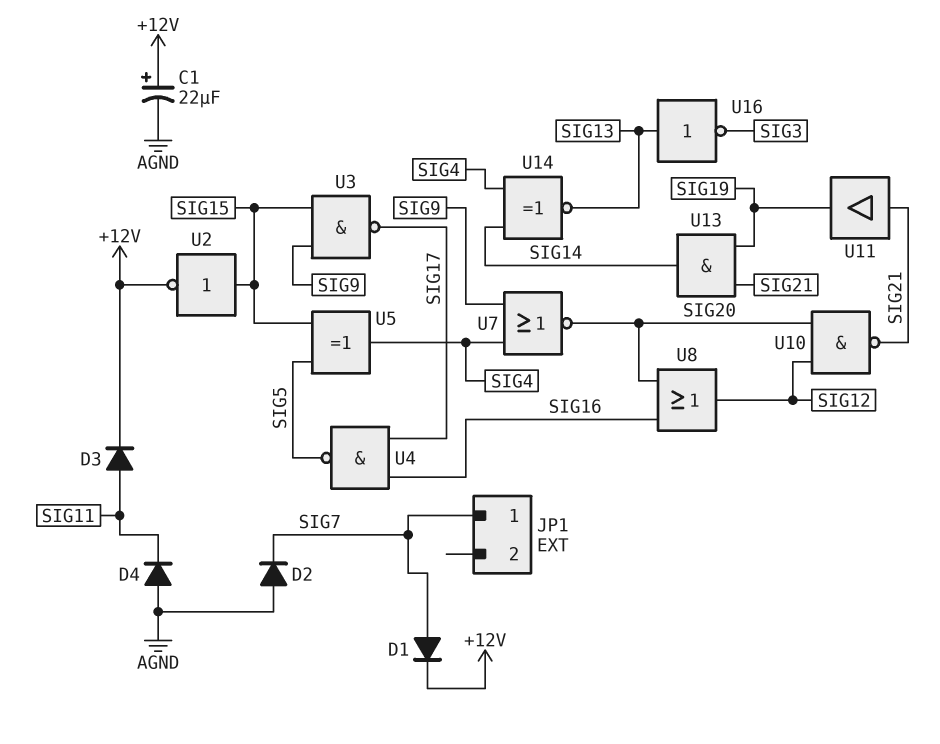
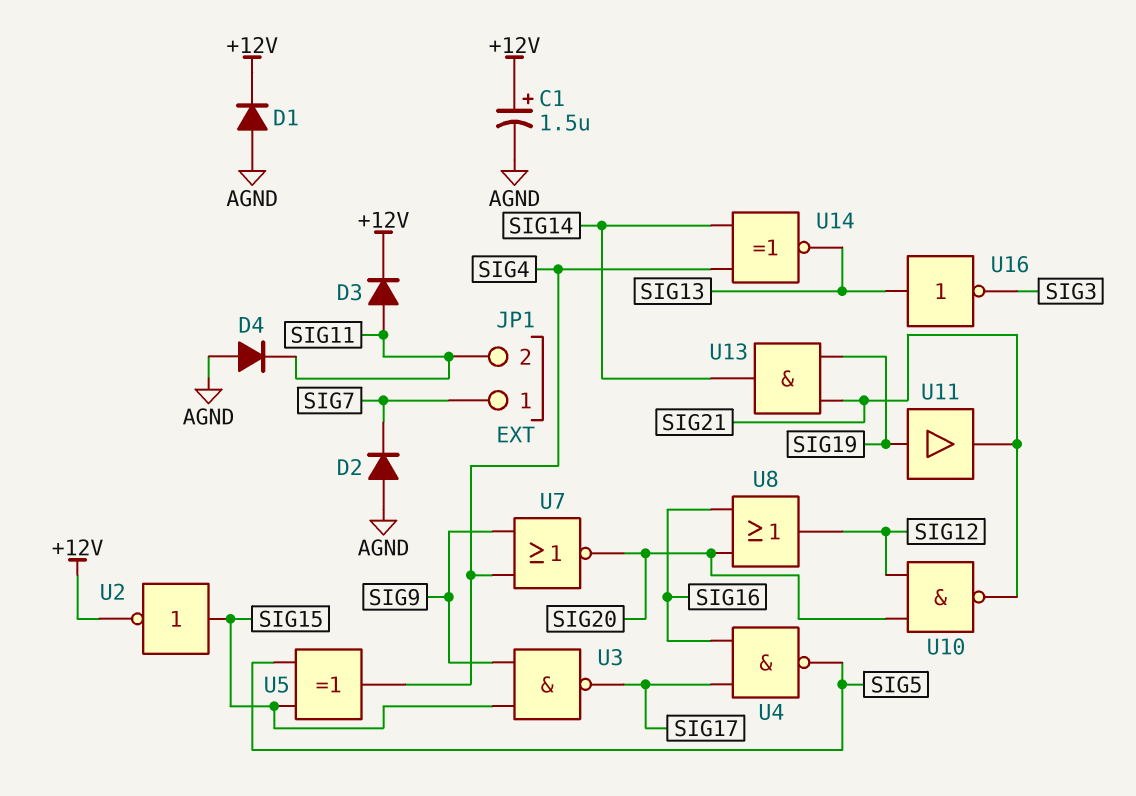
C1: 22uF (plus +12V, minus AGND) -> 1.5uF (plus +12V, minus AGND)
D1: diode (A SIG7, K +12V) -> diode (A AGND, K +12V)
JP1 pin 2: none -> SIG11
U11: buffer (in SIG21, out SIG19) -> buffer (in SIG19, out SIG21)

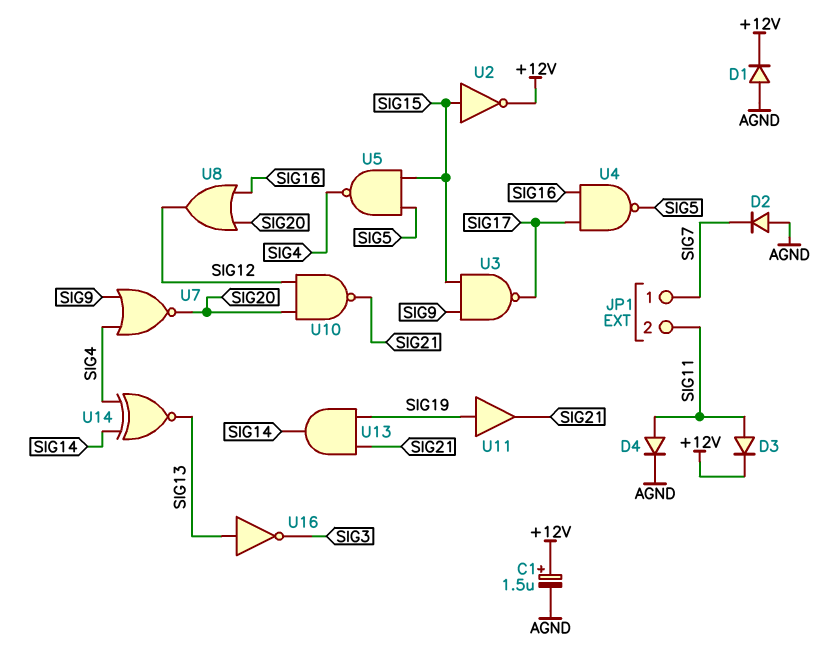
D4: diode (A AGND, K SIG11) -> diode (A SIG11, K AGND)
U5: XOR (in SIG5, in SIG15, out SIG4) -> NAND (in SIG5, in SIG15, out SIG4)

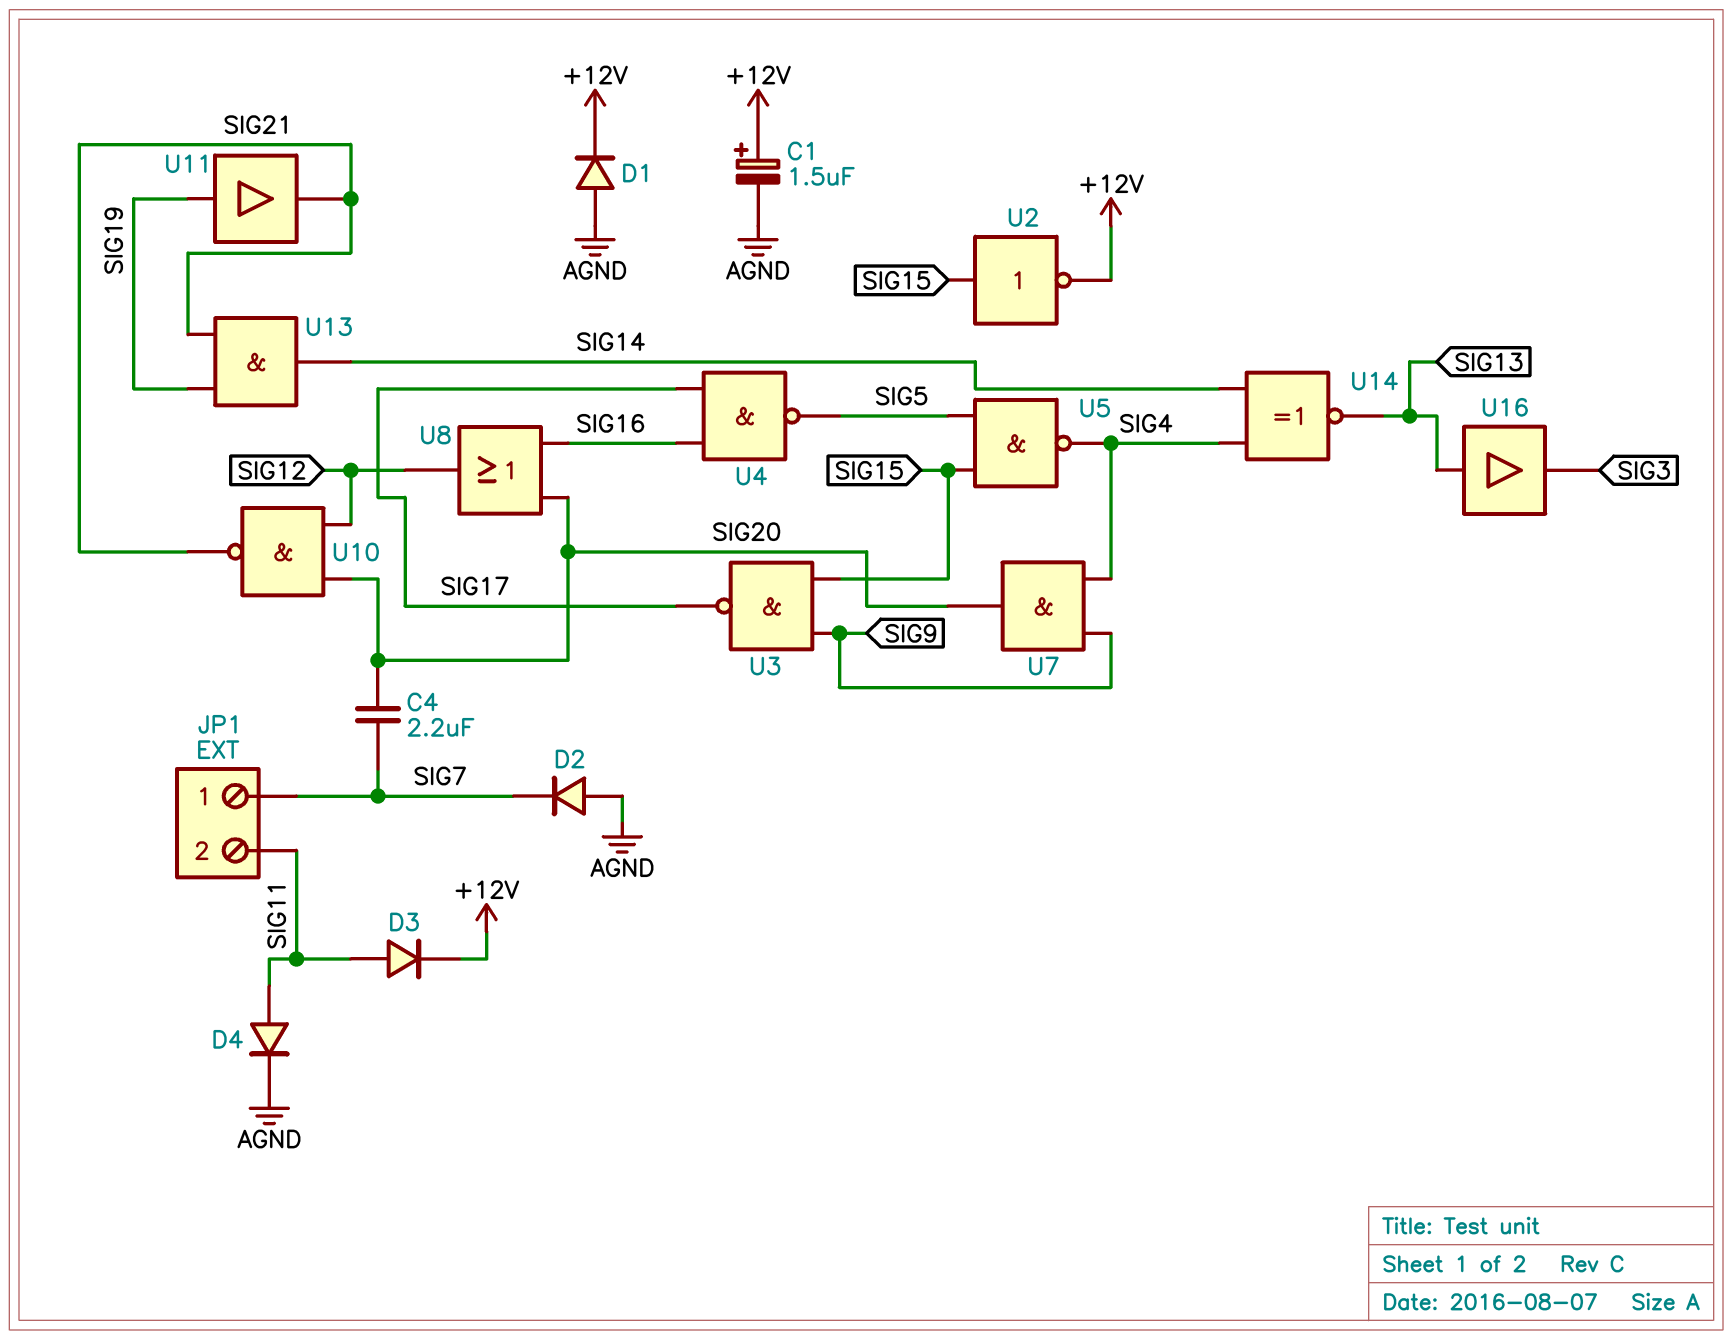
C4: none -> 2.2uF (SIG7, SIG20)
U7: NOR (in SIG4, in SIG9, out SIG20) -> AND (in SIG4, in SIG9, out SIG20)
U16: NOT (in SIG13, out SIG3) -> buffer (in SIG13, out SIG3)

